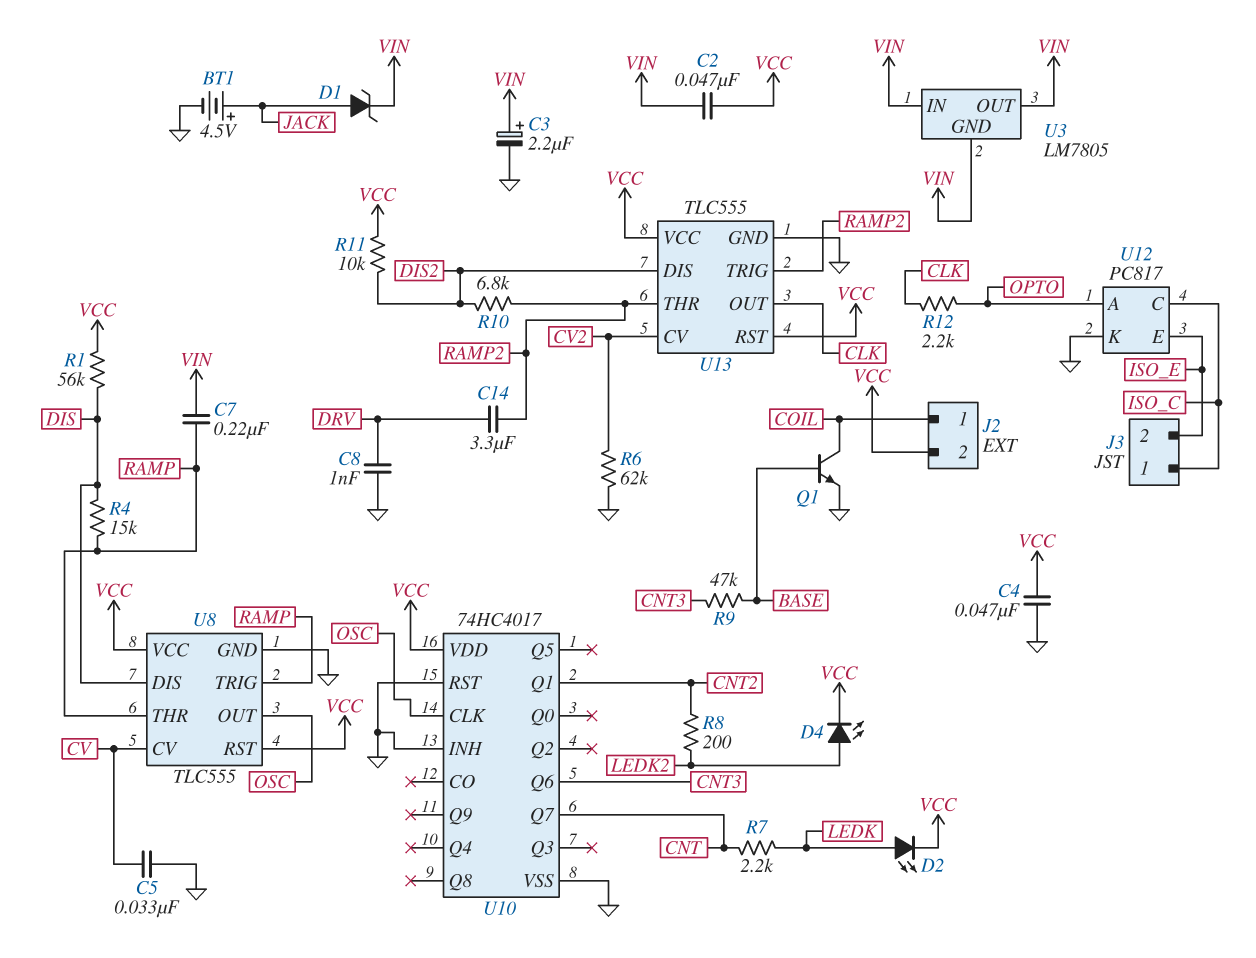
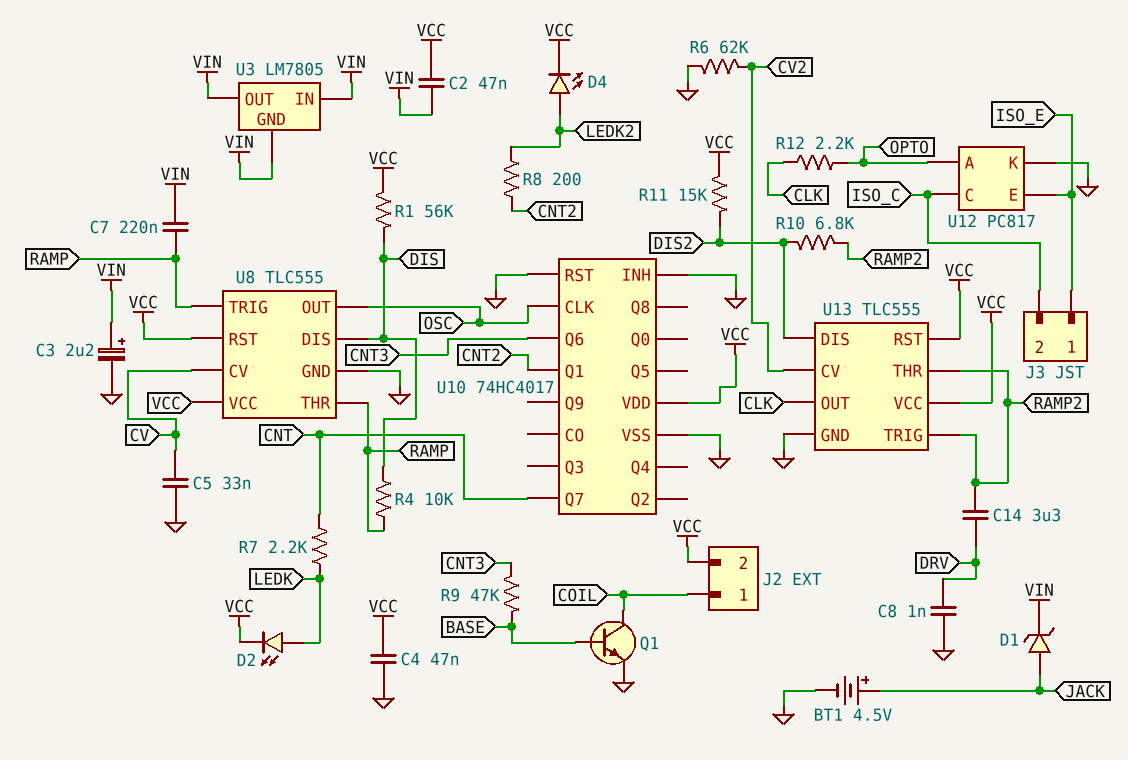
J3 pin 1: ISO_C -> ISO_E
J3 pin 2: ISO_E -> ISO_C
R4: 15k (DIS, RAMP) -> 10k (DIS, RAMP)
R11: 10k (DIS2, VCC) -> 15k (DIS2, VCC)

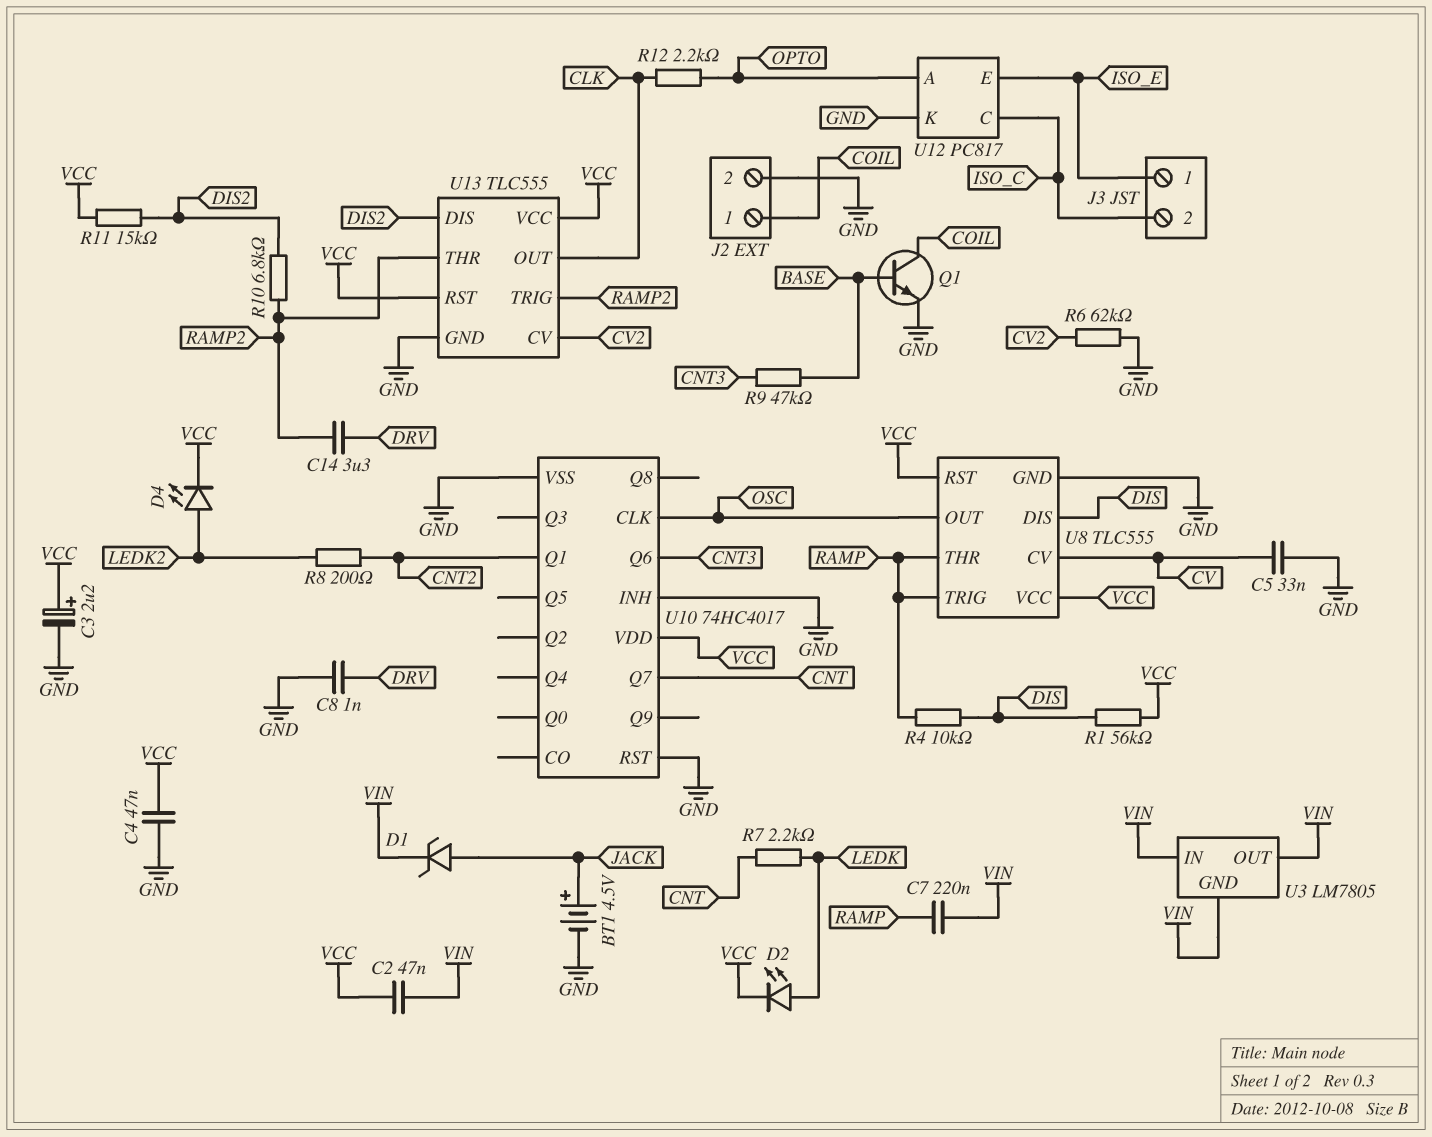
C3: 2.2uF (plus VIN, minus GND) -> 2.2uF (plus VCC, minus GND)
J2 pin 2: VCC -> GND

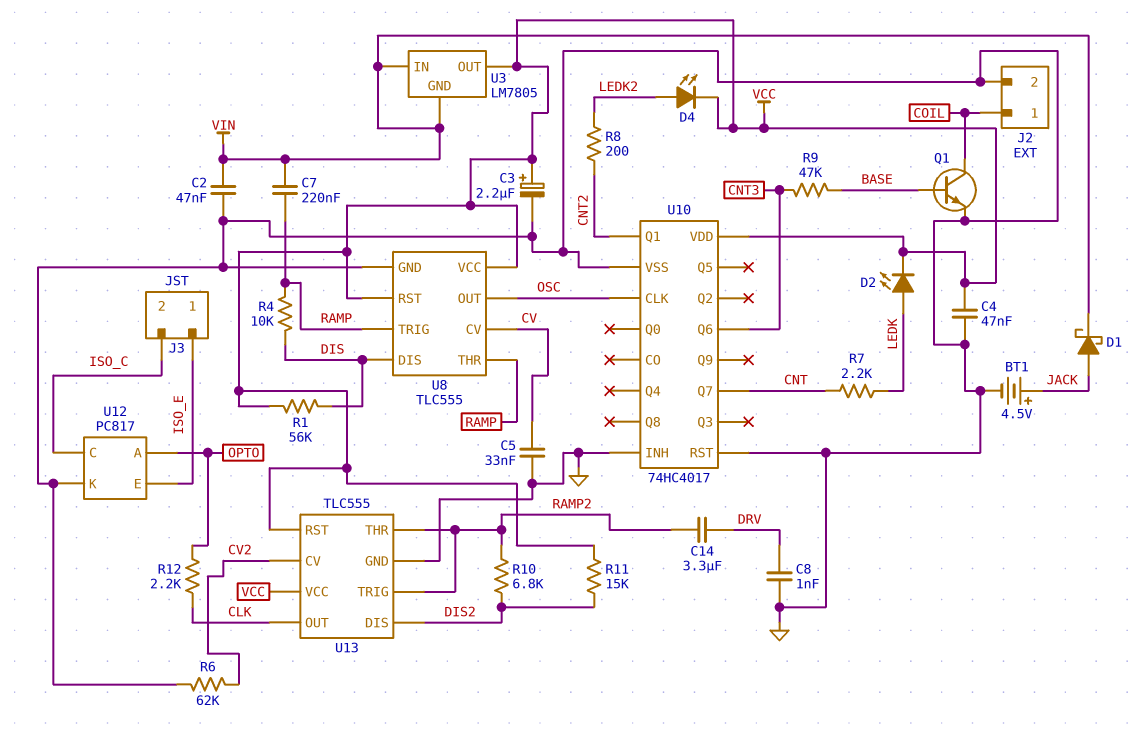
C2: 47nF (VCC, VIN) -> 47nF (GND, VIN)
D1: zener (A JACK, K VIN) -> schottky (A JACK, K VIN)
U3 pin OUT: VIN -> VCC

